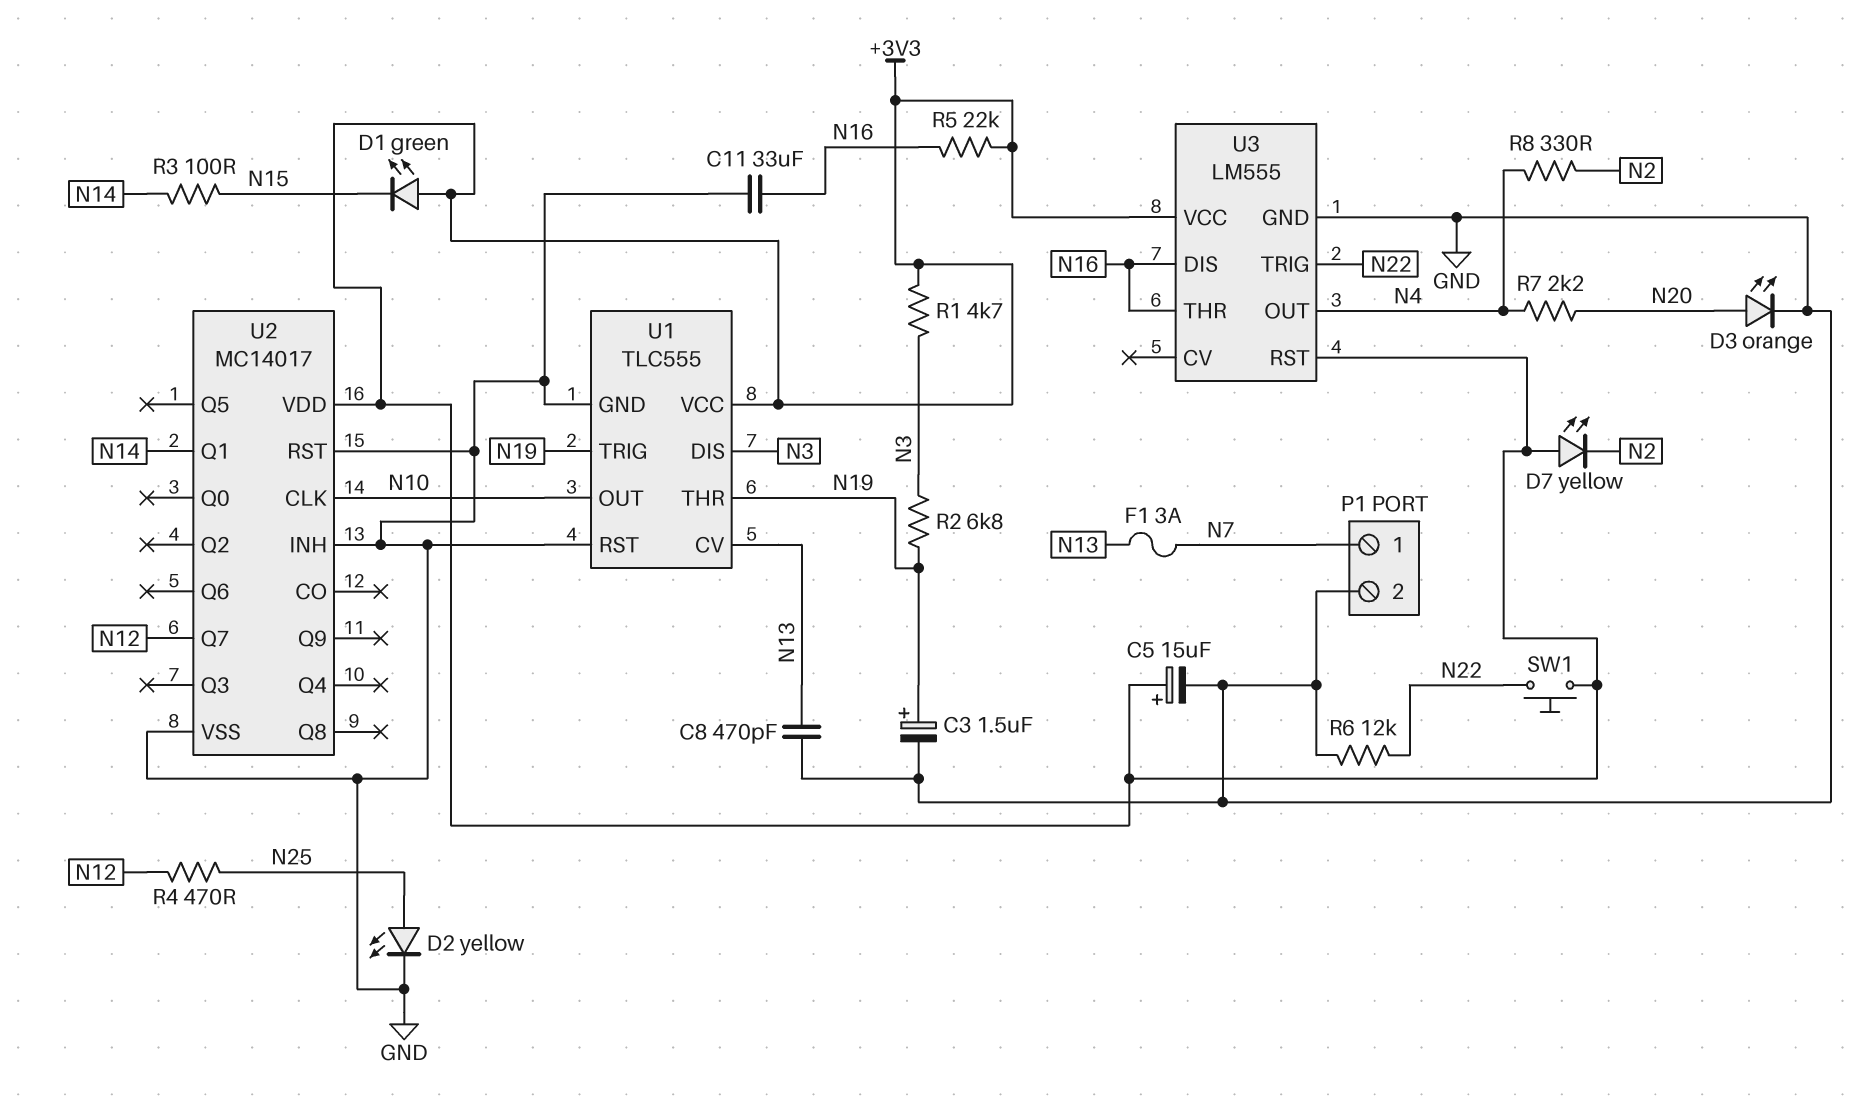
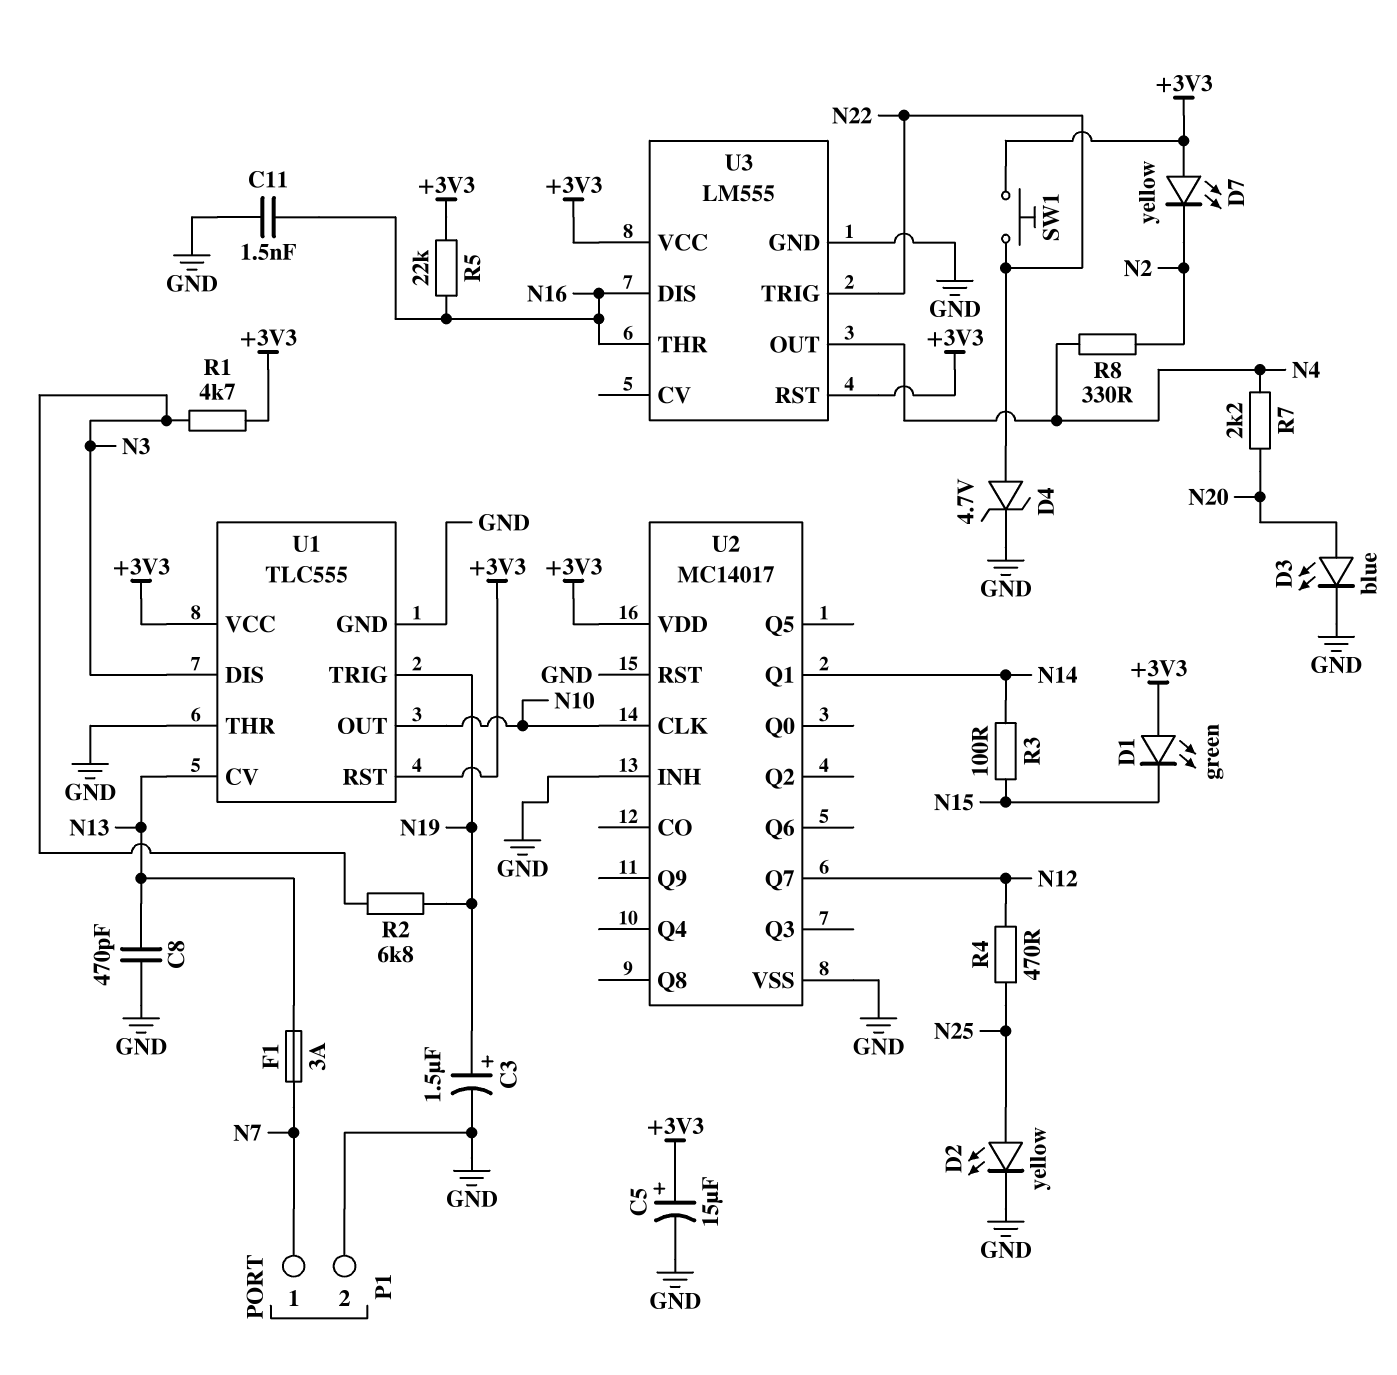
C11: 33uF (GND, N16) -> 1.5nF (GND, N16)
D3: LED orange (A N20, K GND) -> LED blue (A N20, K GND)
D4: none -> zener 4.7V (A N22, K GND)
R6: 12k (GND, N22) -> none
U1 pin RST: GND -> +3V3
U1 pin THR: N19 -> GND

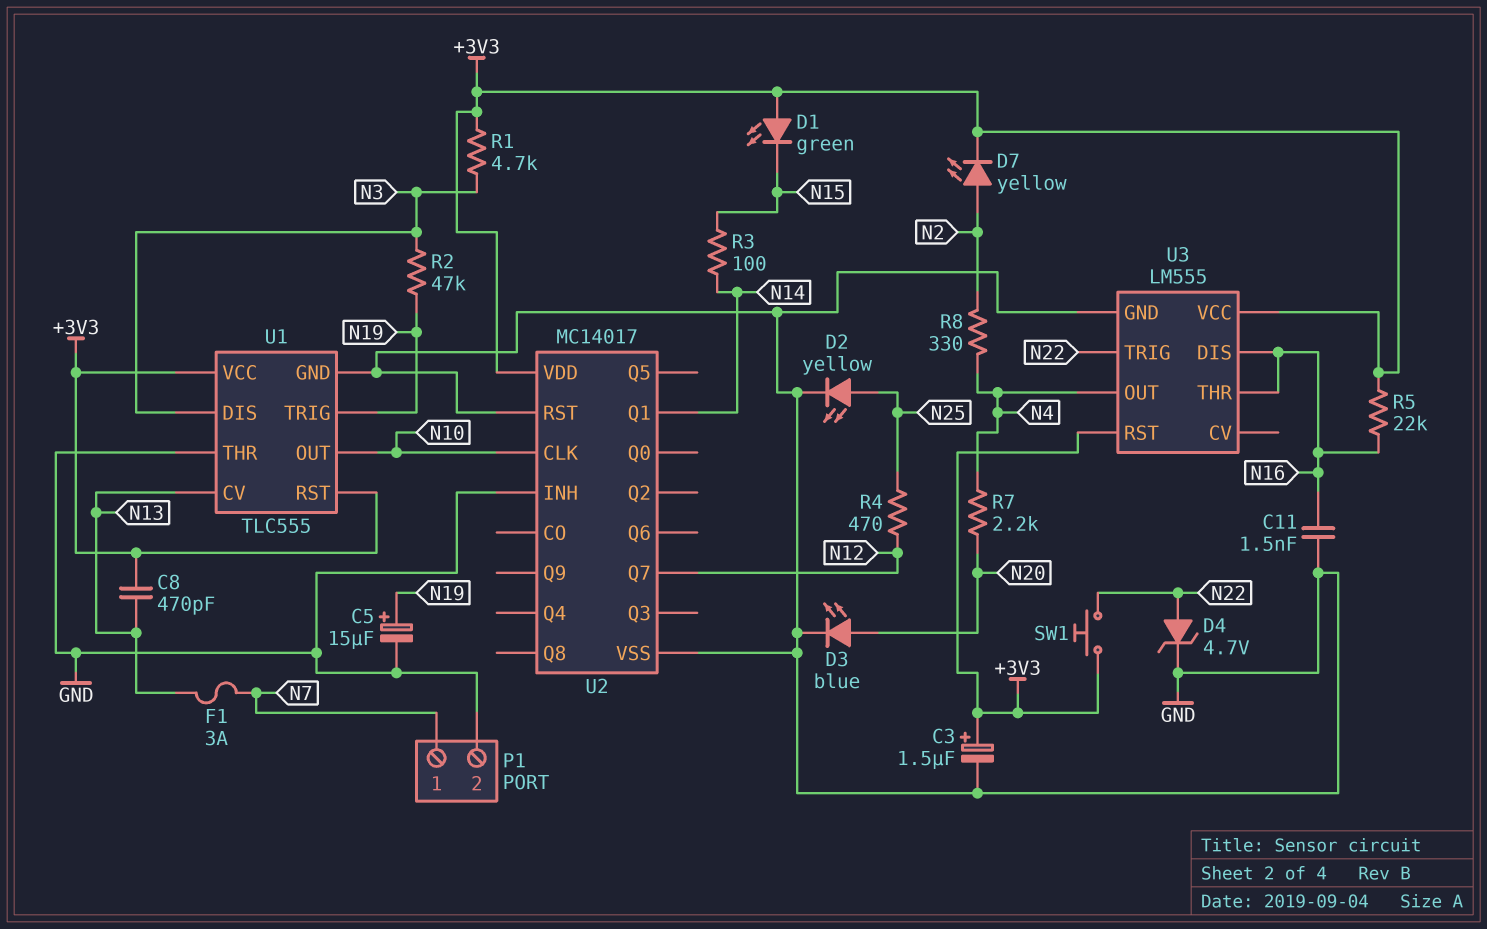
C3: 1.5uF (plus N19, minus GND) -> 1.5uF (plus +3V3, minus GND)
C5: 15uF (plus +3V3, minus GND) -> 15uF (plus N19, minus GND)
C8: 470pF (GND, N13) -> 470pF (+3V3, N13)
D7: LED yellow (A +3V3, K N2) -> LED yellow (A N2, K +3V3)
R2: 6.8k (N3, N19) -> 47k (N3, N19)

